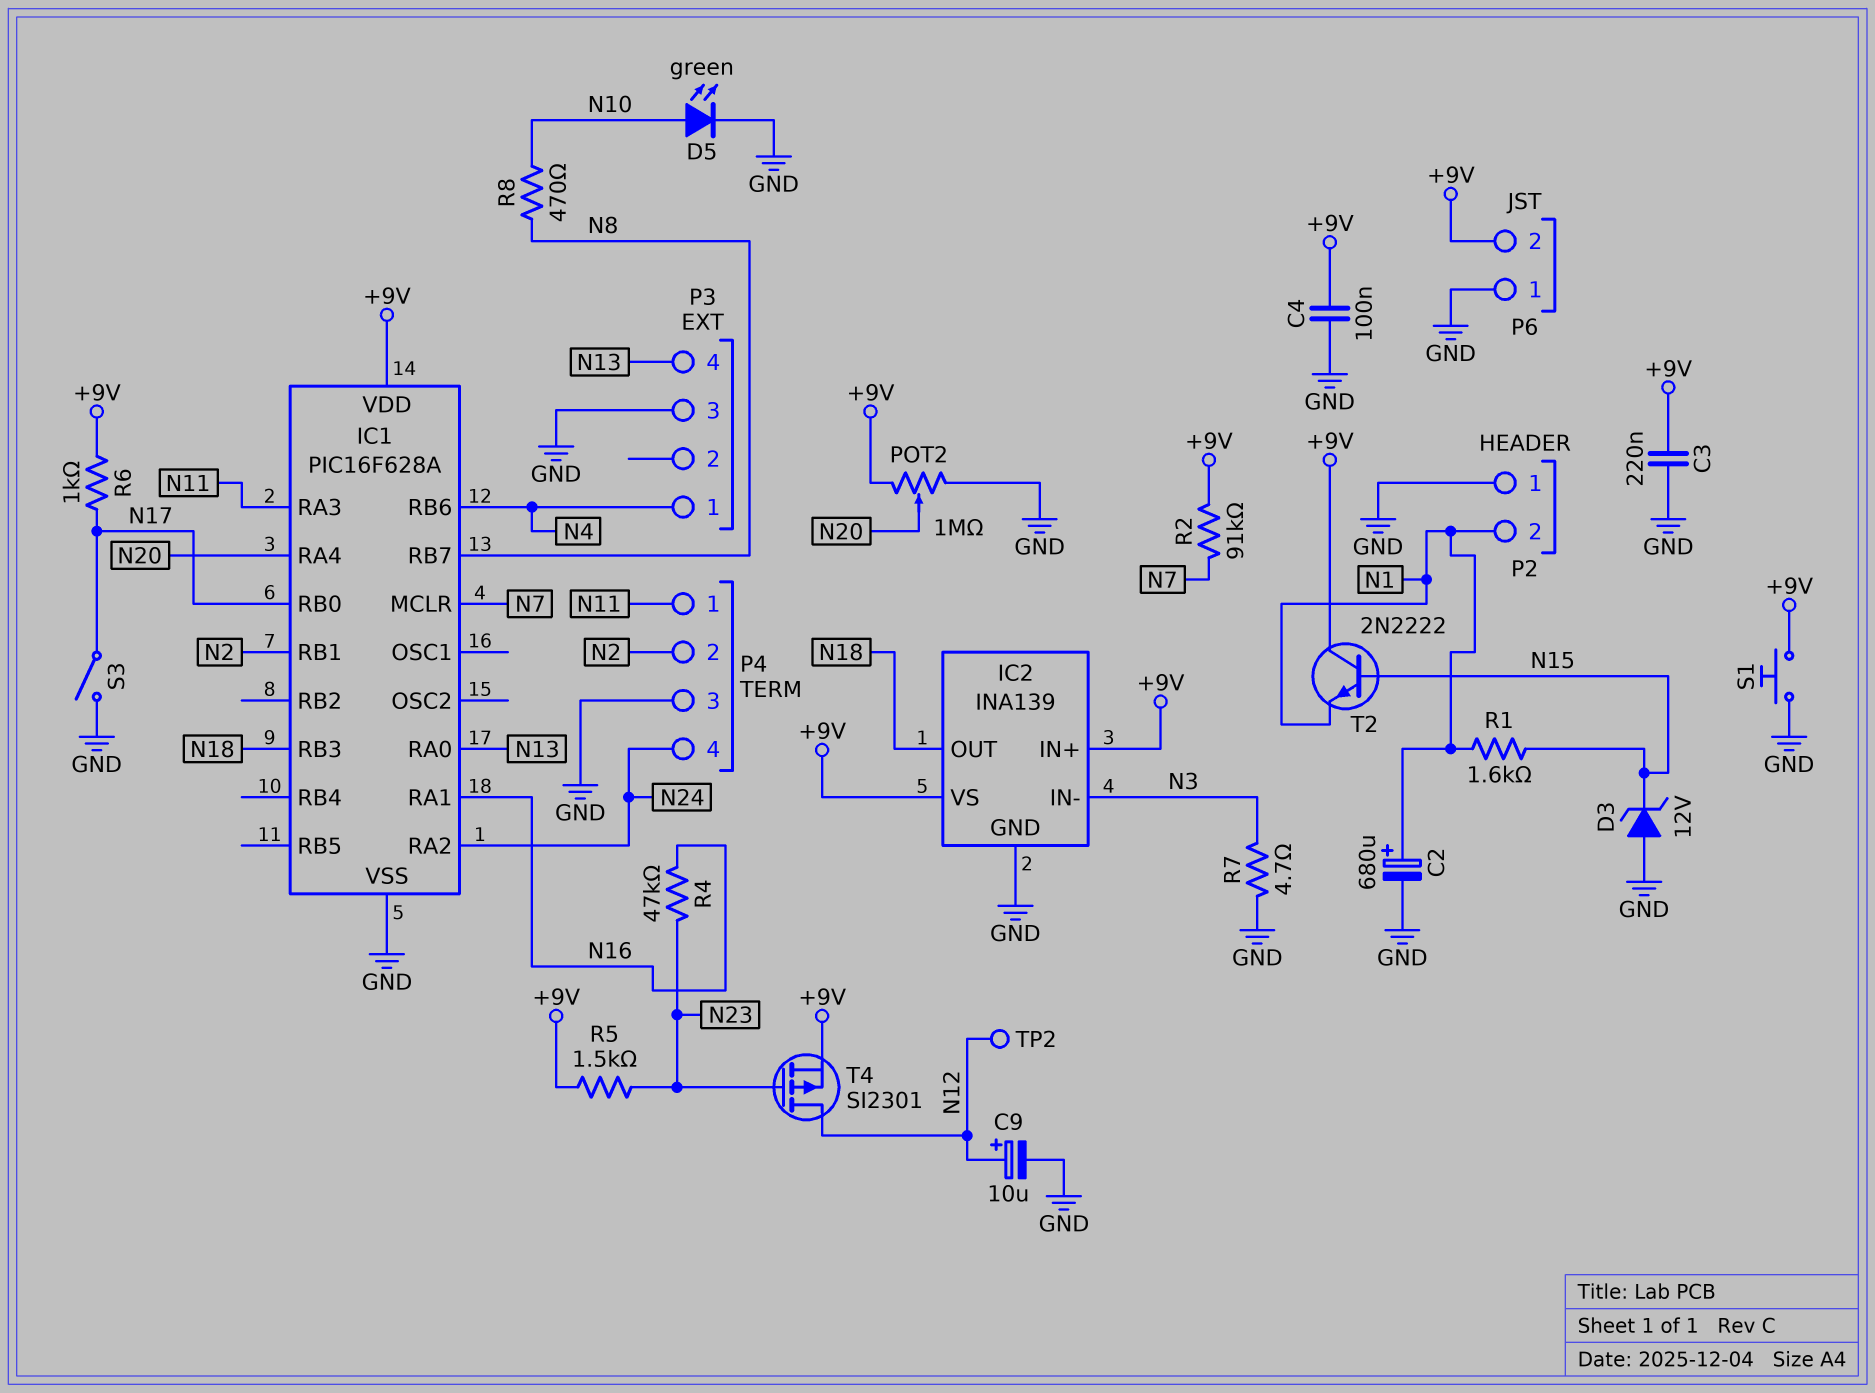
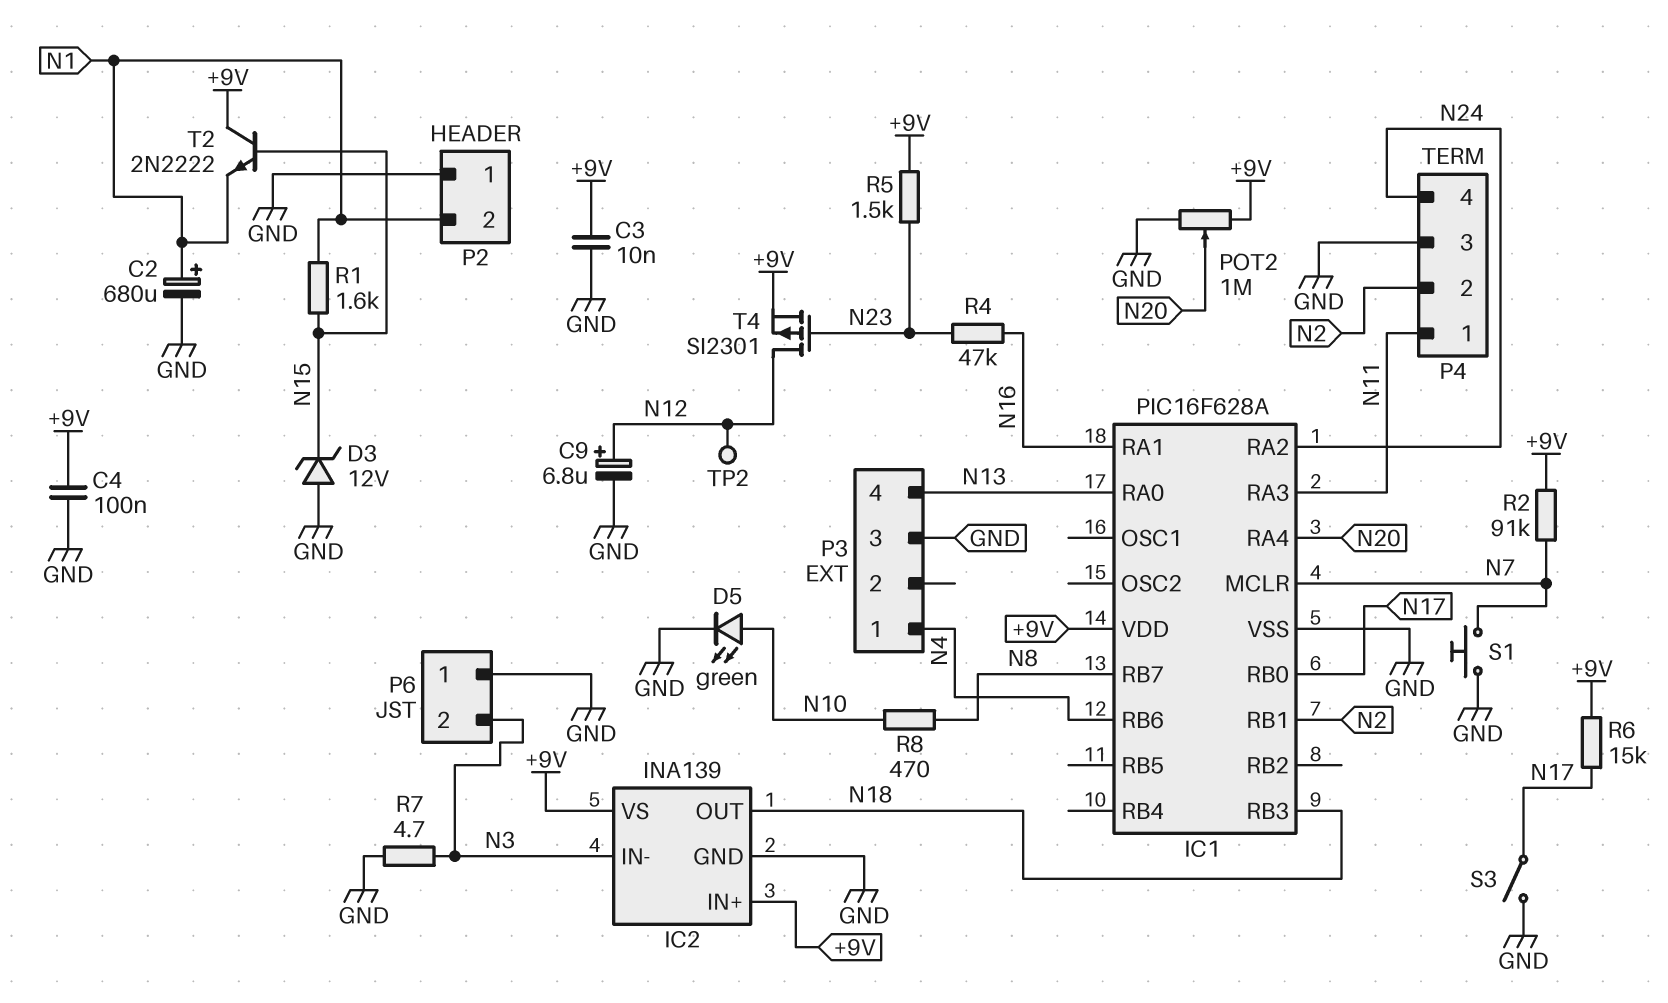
C3: 220nF (+9V, GND) -> 10nF (+9V, GND)
C9: 10uF (plus N12, minus GND) -> 6.8uF (plus N12, minus GND)
P6 pin 2: +9V -> N3
R6: 1k (+9V, N17) -> 15k (+9V, N17)
S1: button (+9V, GND) -> button (GND, N7)

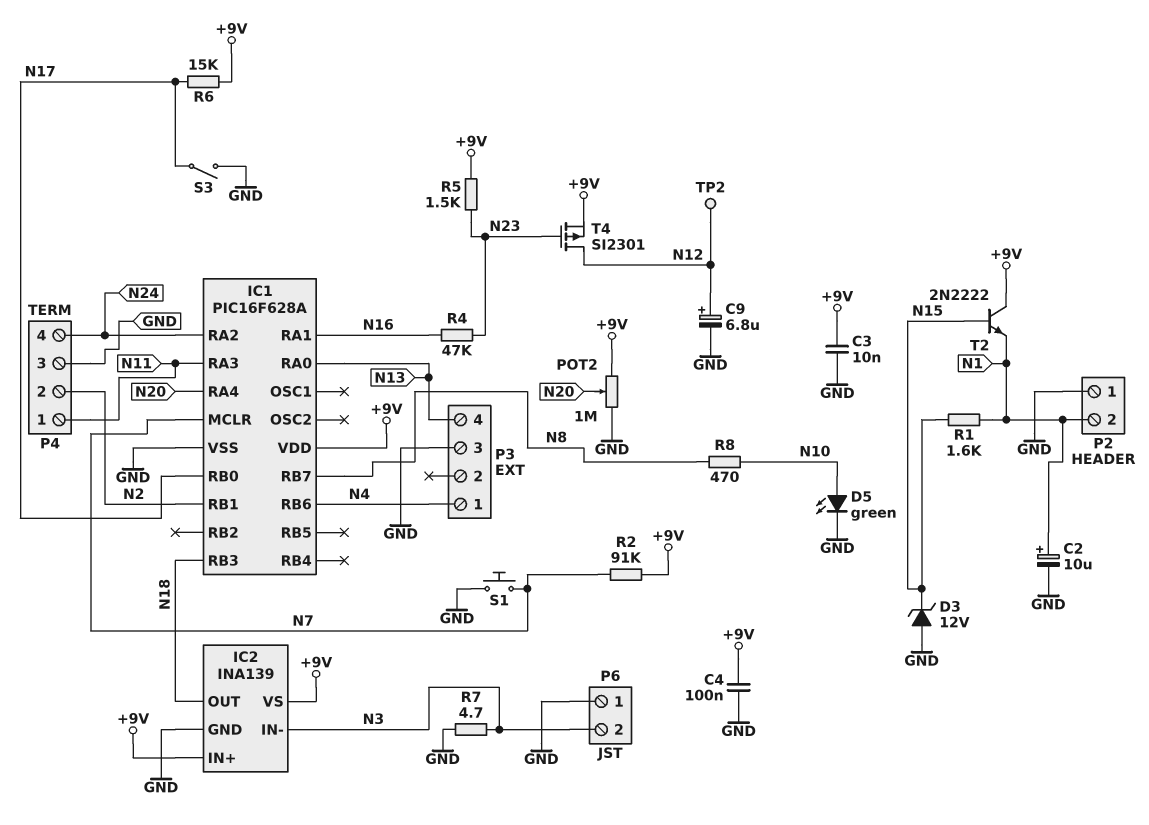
C2: 680uF (plus N1, minus GND) -> 10uF (plus N1, minus GND)

